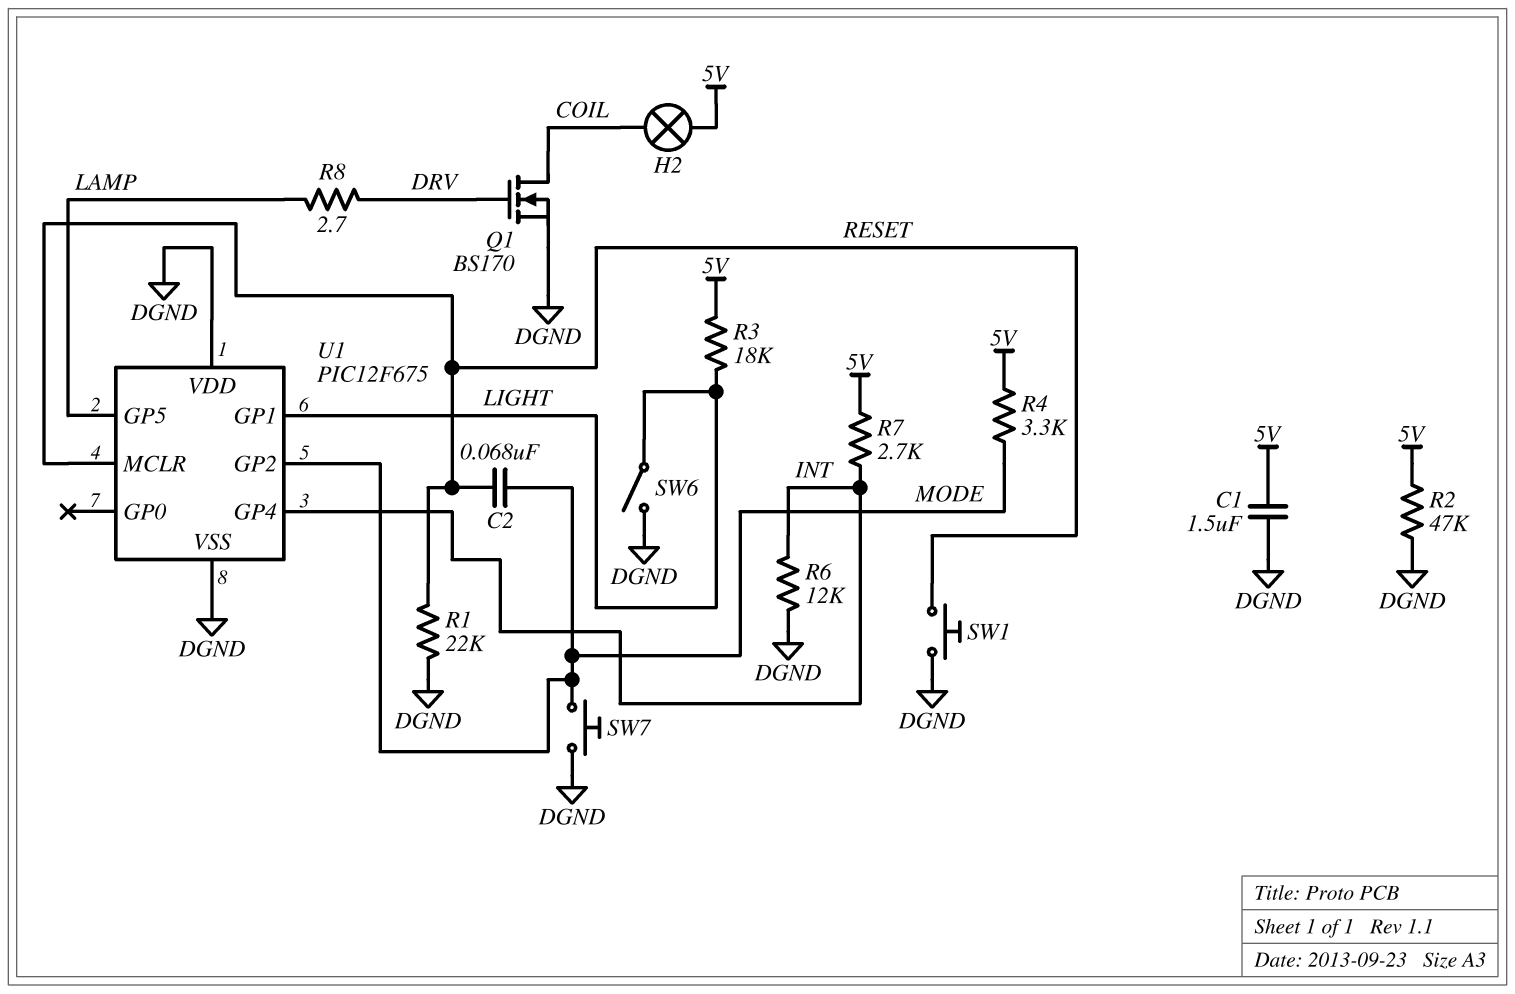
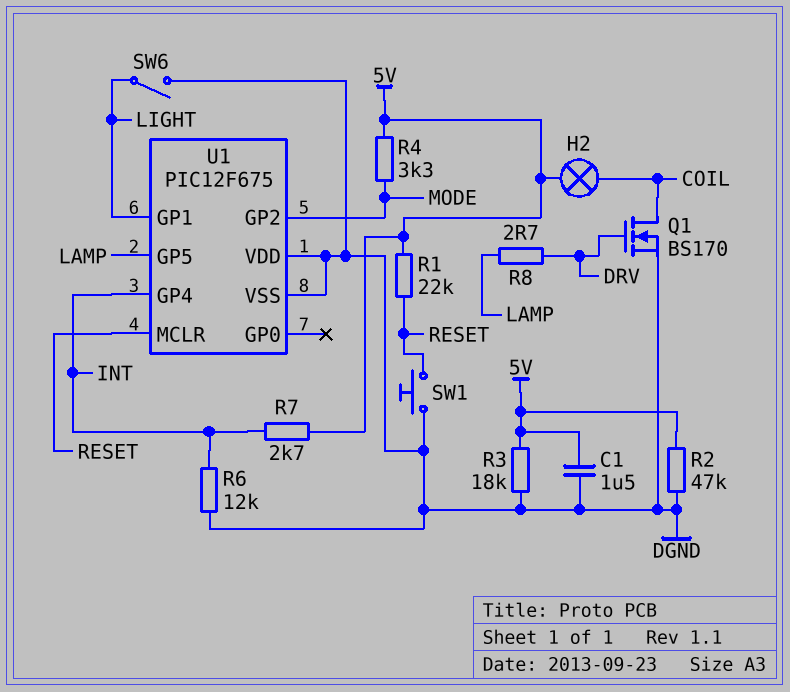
C2: 68nF (MODE, RESET) -> none
R1: 22k (DGND, RESET) -> 22k (5V, RESET)
R3: 18k (5V, LIGHT) -> 18k (5V, DGND)
SW7: button (DGND, MODE) -> none

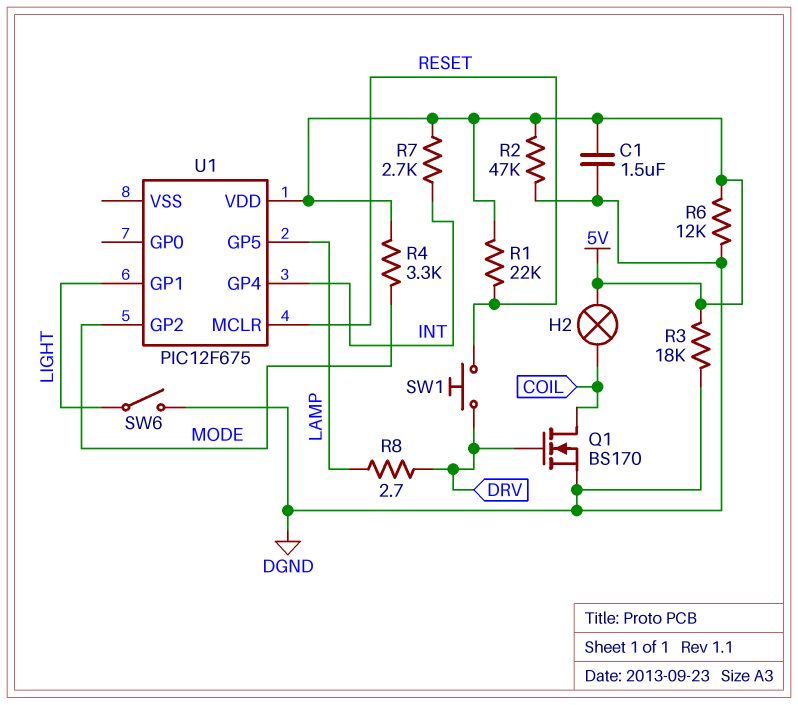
R6: 12k (DGND, INT) -> 12k (5V, DGND)
SW1: button (DGND, RESET) -> button (DRV, RESET)
U1 pin VDD: DGND -> 5V
U1 pin VSS: DGND -> none

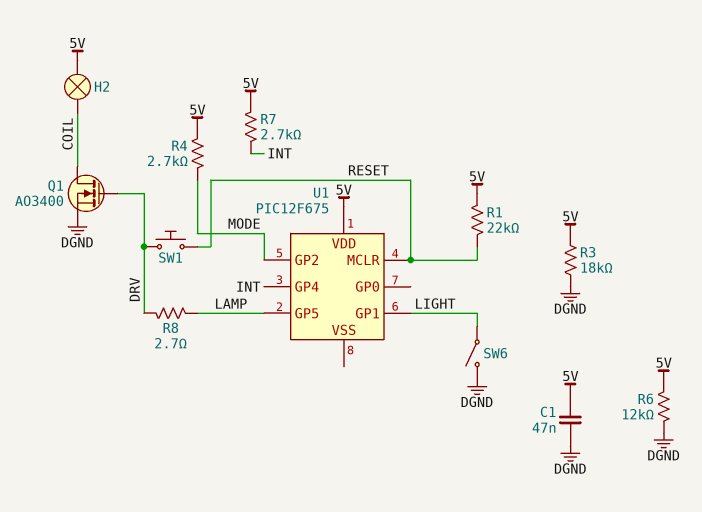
C1: 1.5uF (5V, DGND) -> 47nF (5V, DGND)
Q1: NMOS BS170 (G DRV, D COIL, S DGND) -> NMOS AO3400 (G DRV, D COIL, S DGND)
R2: 47k (5V, DGND) -> none
R4: 3.3k (5V, MODE) -> 2.7k (5V, MODE)

